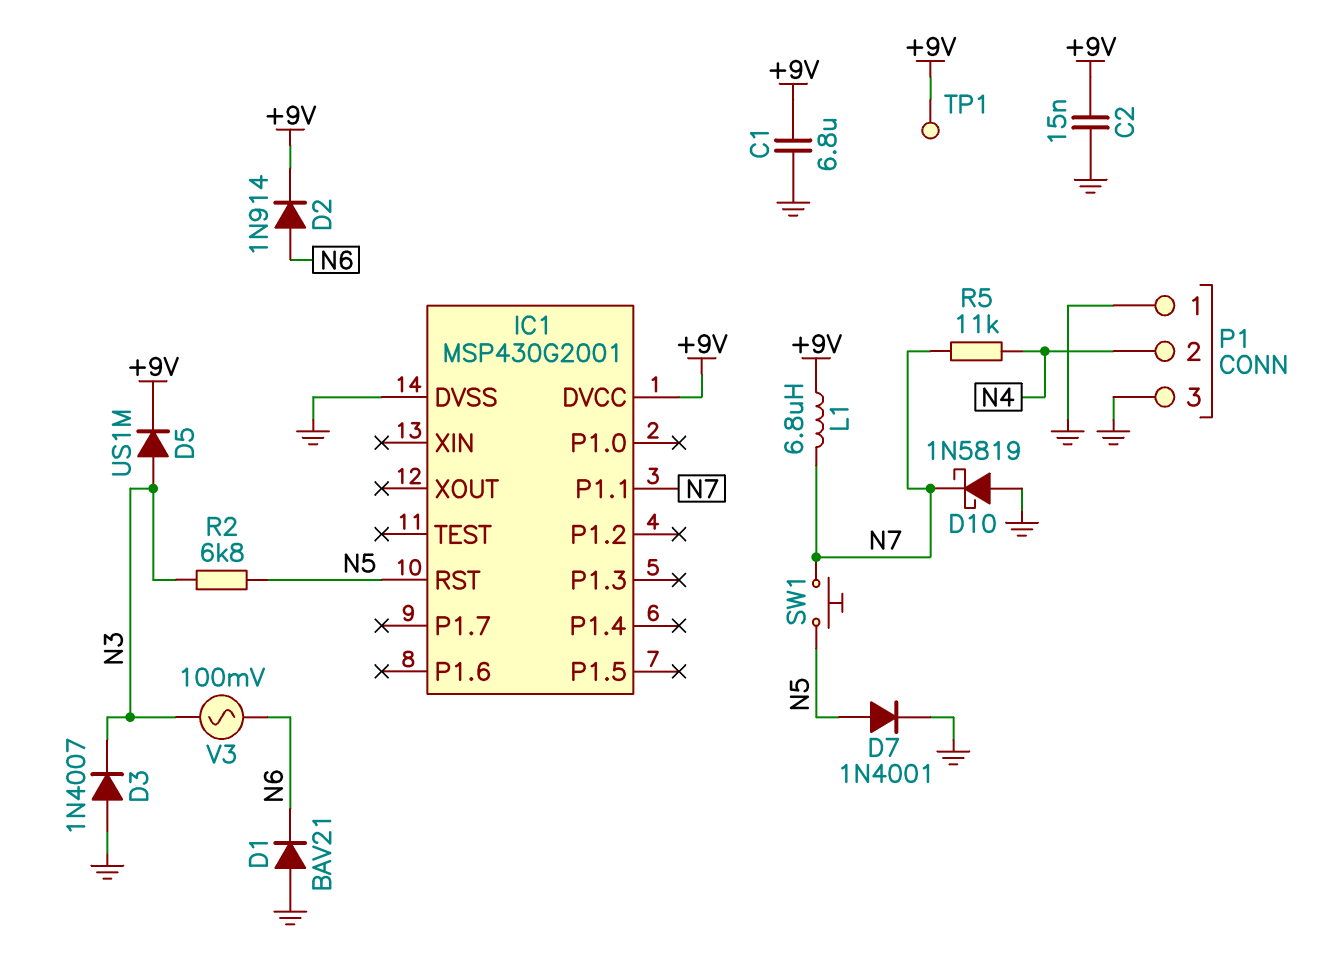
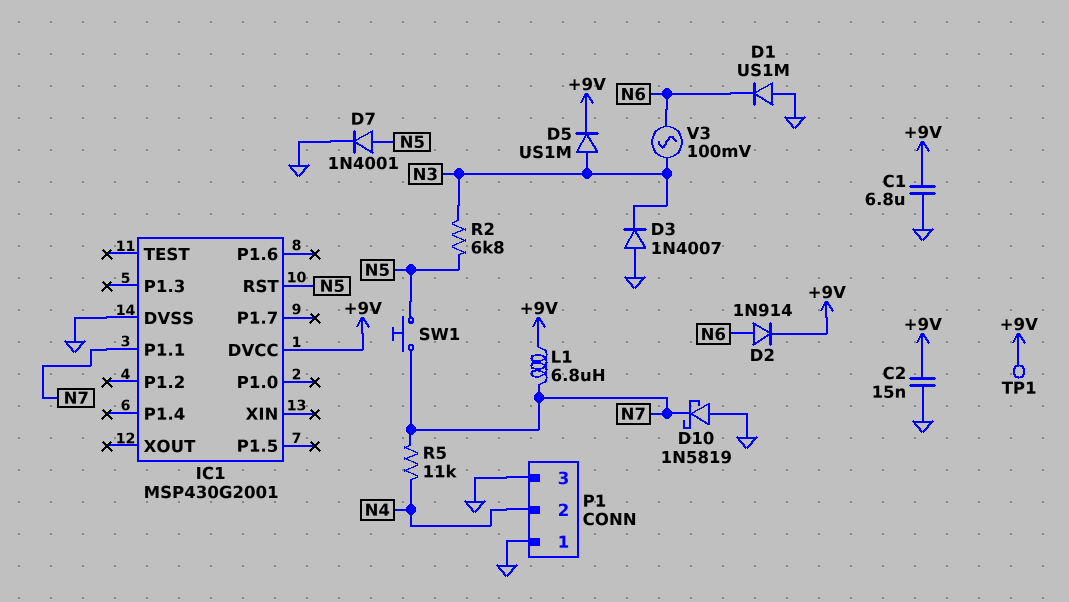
D1: diode BAV21 (A GND, K N6) -> diode US1M (A GND, K N6)

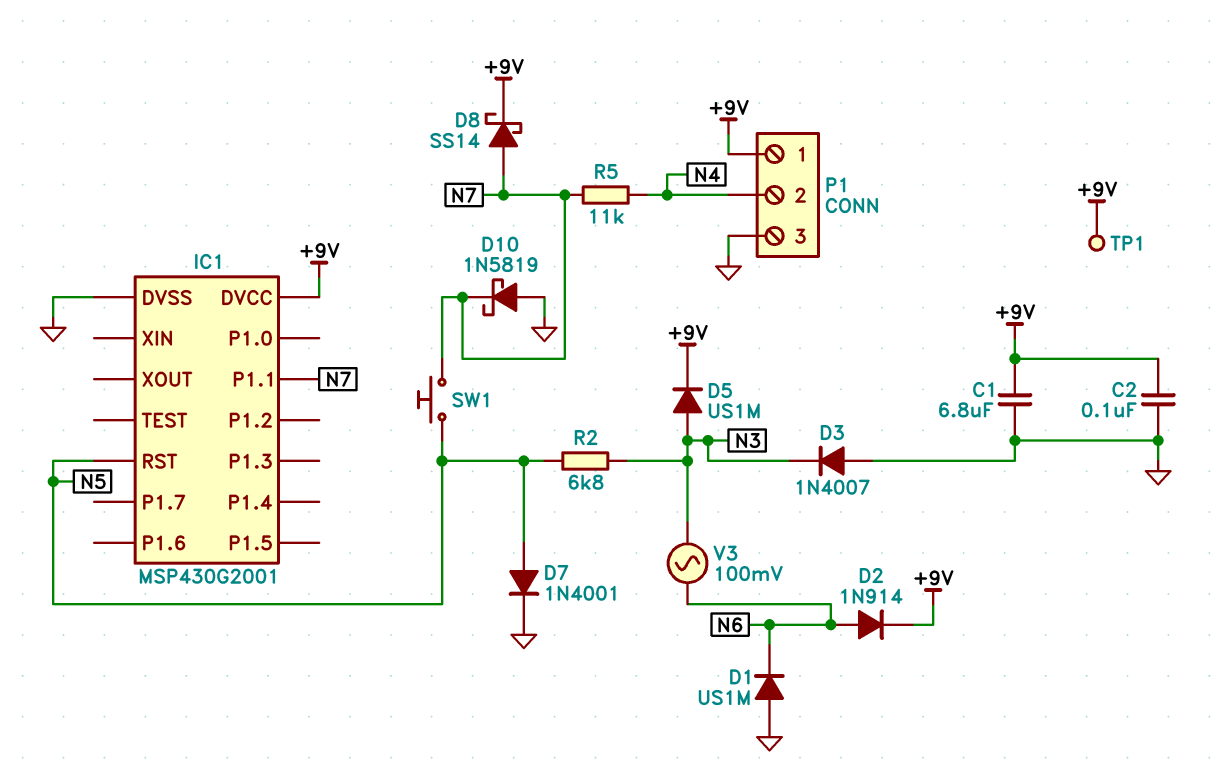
C2: 15nF (+9V, GND) -> 100nF (+9V, GND)
D8: none -> schottky SS14 (A N7, K +9V)
L1: 6.8uH (+9V, N7) -> none
P1 pin 1: GND -> +9V

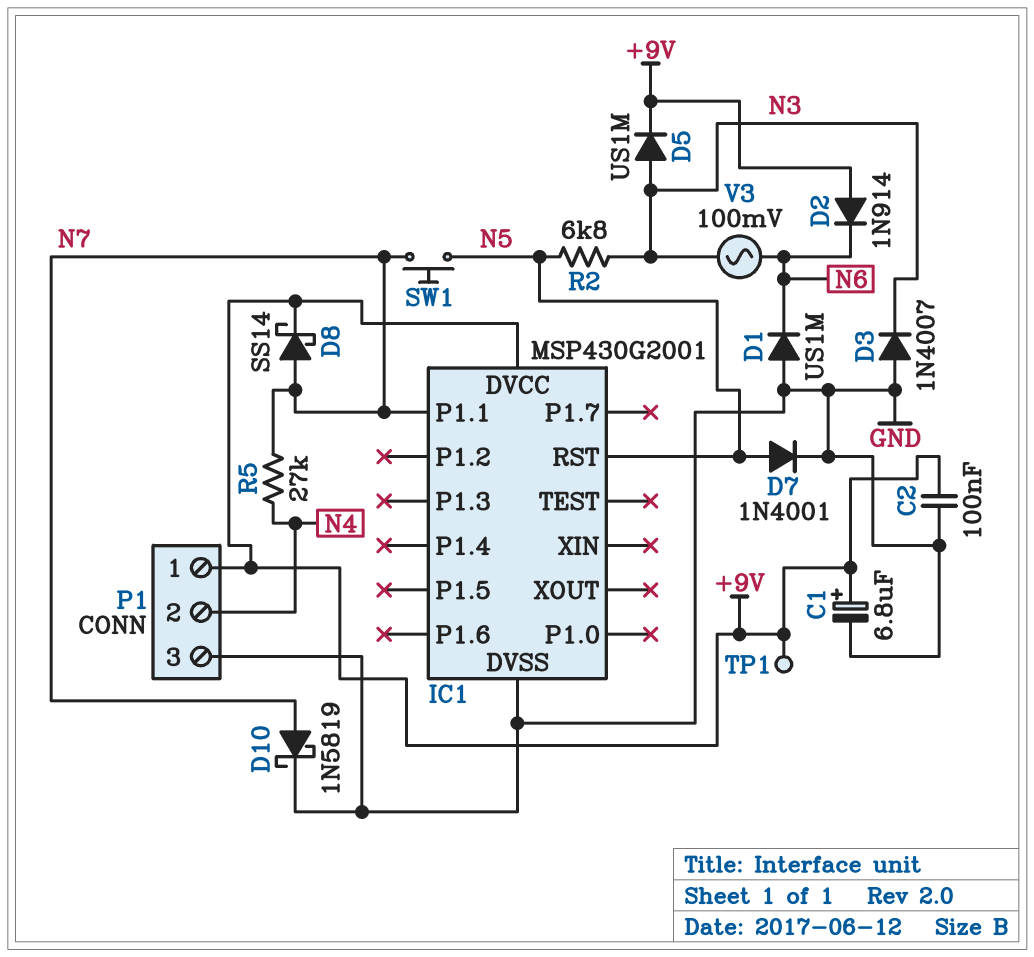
C1: 6.8uF (+9V, GND) -> 6.8uF (plus +9V, minus GND)
D2: diode 1N914 (A N6, K +9V) -> diode 1N914 (A +9V, K N6)
D10: schottky 1N5819 (A GND, K N7) -> schottky 1N5819 (A N7, K GND)
R5: 11k (N4, N7) -> 27k (N4, N7)

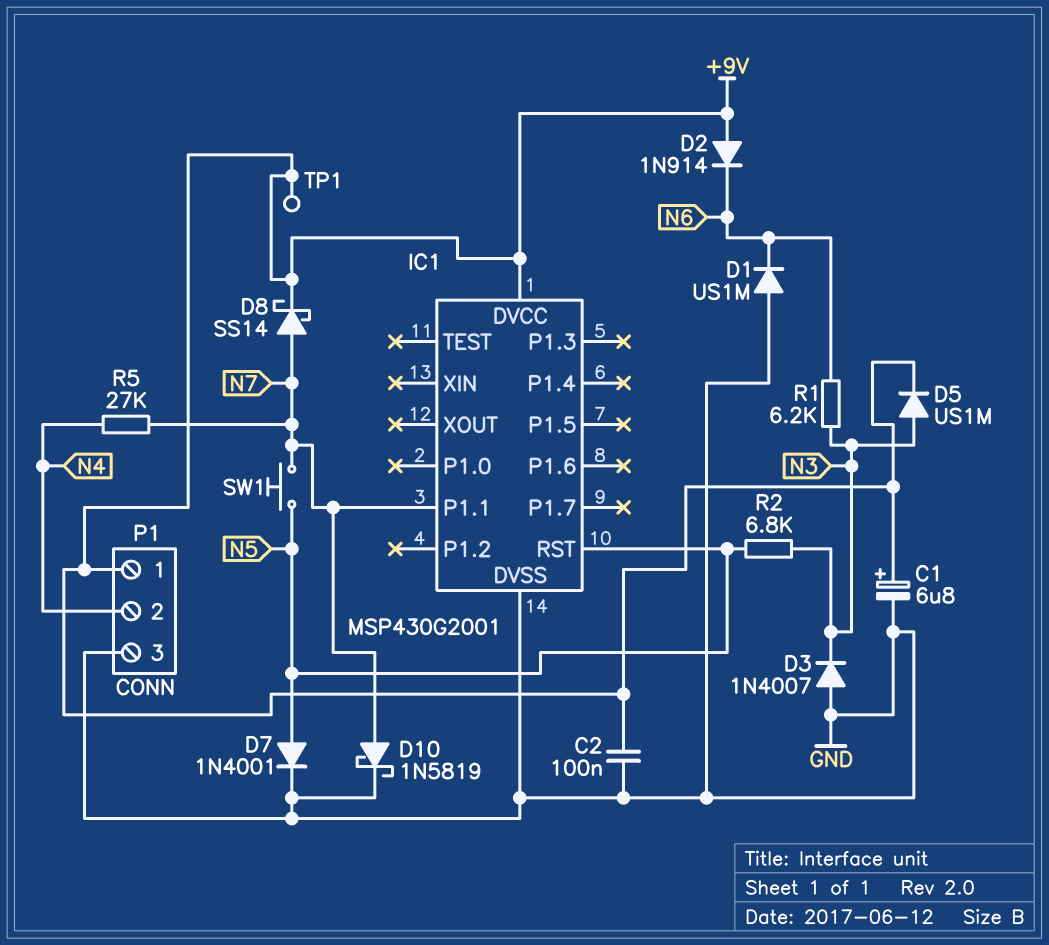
R1: none -> 6.2k (N3, N6)
V3: AC 100mV (N3, N6) -> none

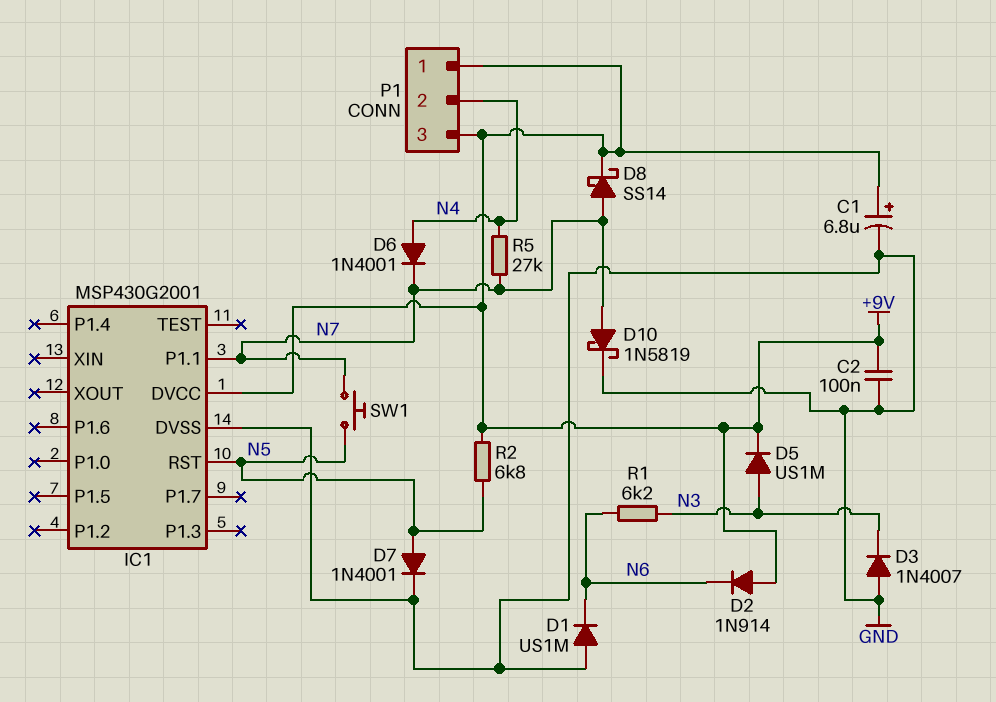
D6: none -> diode 1N4001 (A N4, K N7)
P1 pin 3: GND -> +9V
R2: 6.8k (N3, N5) -> 6.8k (+9V, N5)
TP1: test point (+9V) -> none

